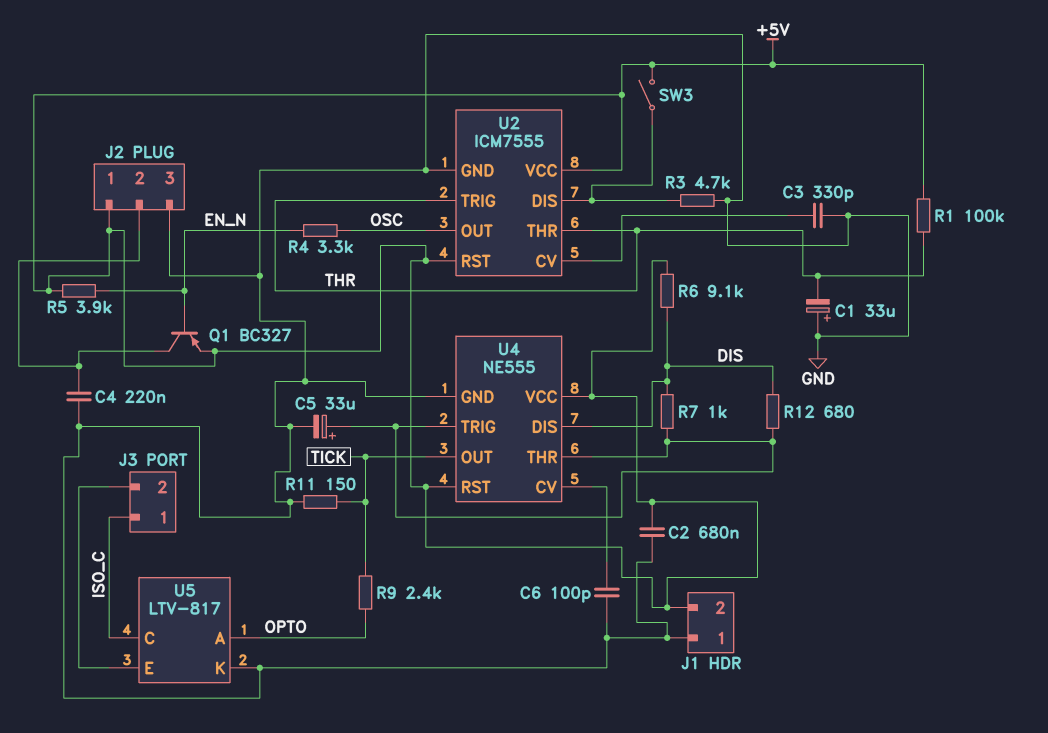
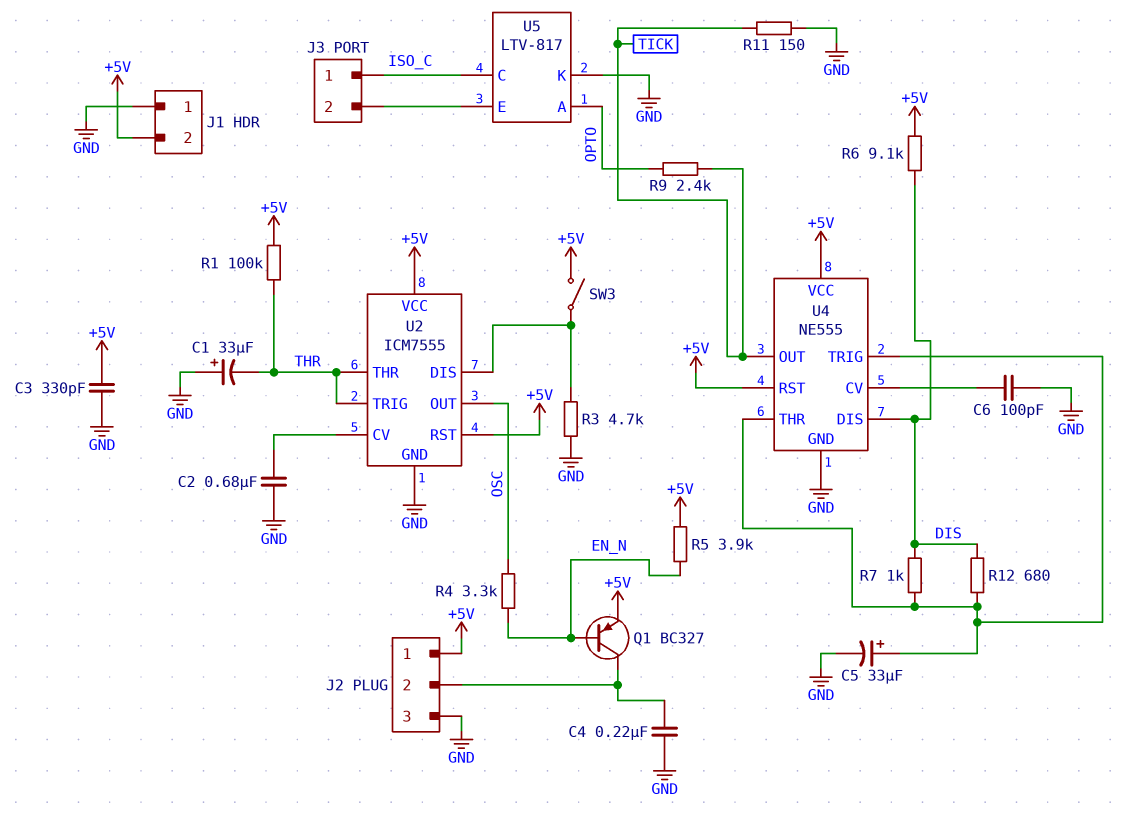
C2: 680nF (+5V, GND) -> 680nF (GND, U2/CV)
C3: 330pF (GND, U2/CV) -> 330pF (+5V, GND)

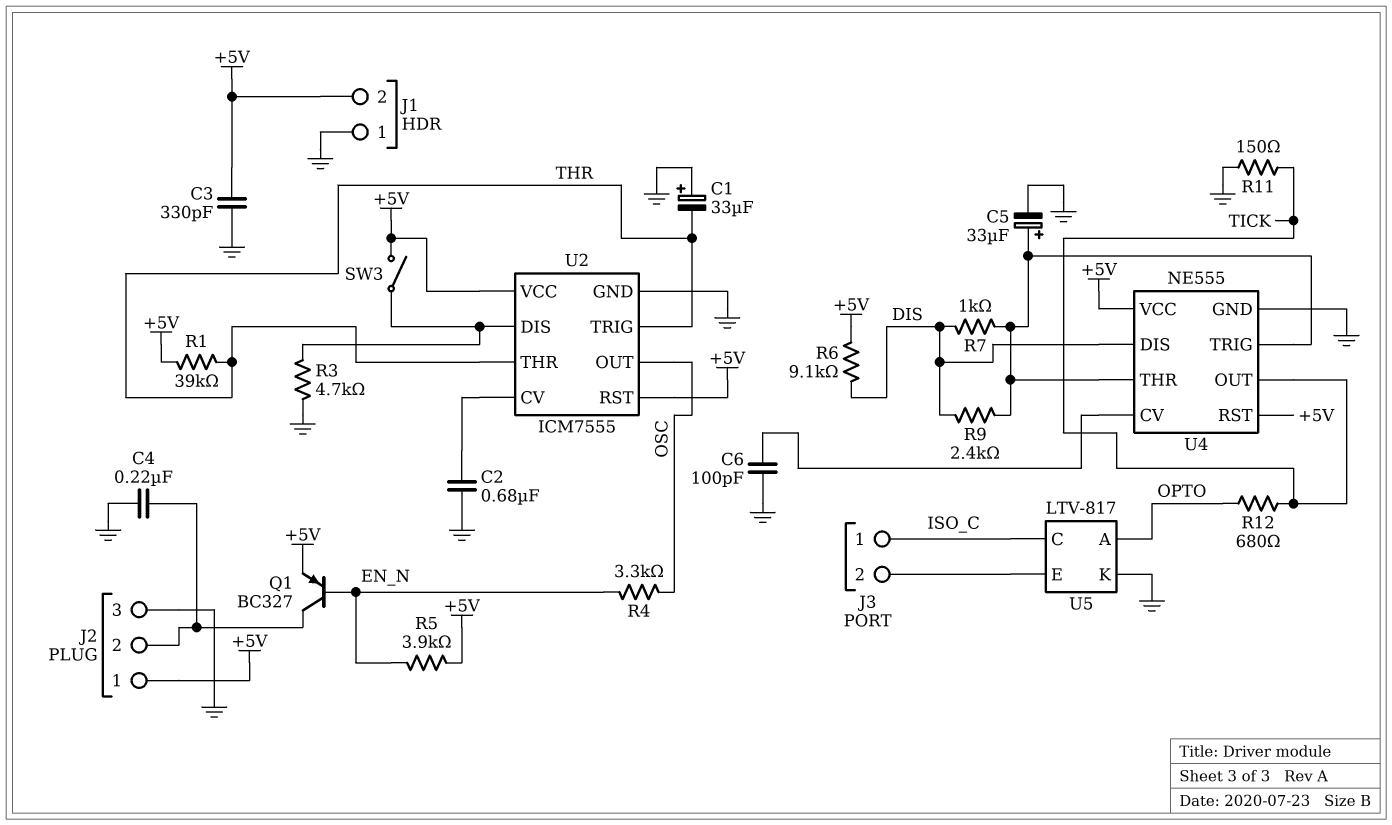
R1: 100k (+5V, THR) -> 39k (+5V, THR)
R9: 2.4k (OPTO, TICK) -> 2.4k (DIS, U4/THR)
R12: 680 (DIS, U4/THR) -> 680 (OPTO, TICK)

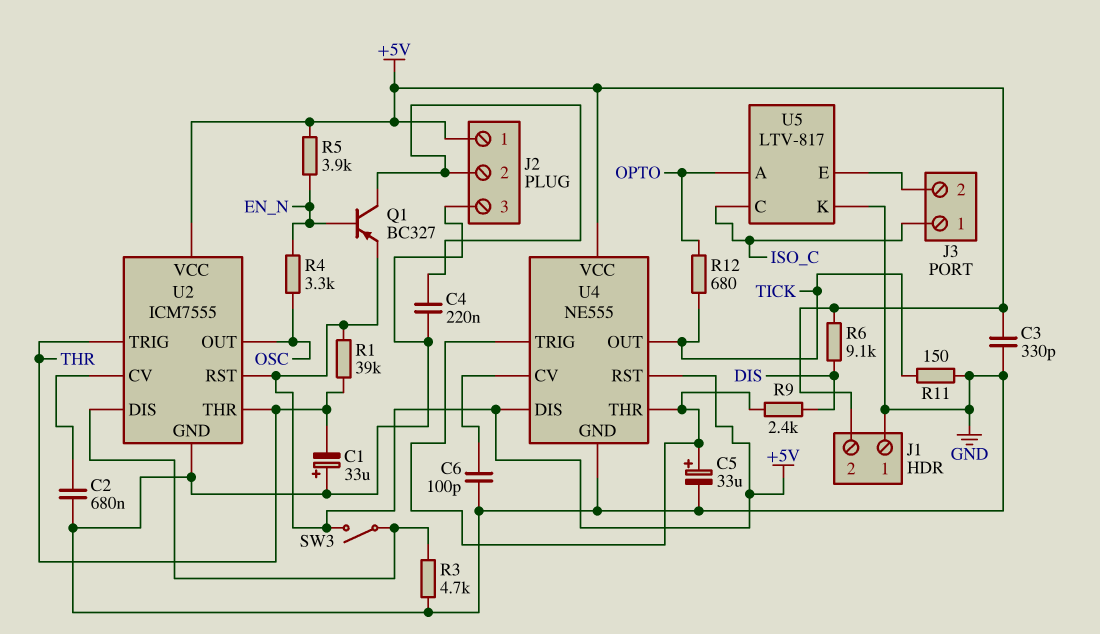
R7: 1k (DIS, U4/THR) -> none
U4 pin DIS: DIS -> +5V

